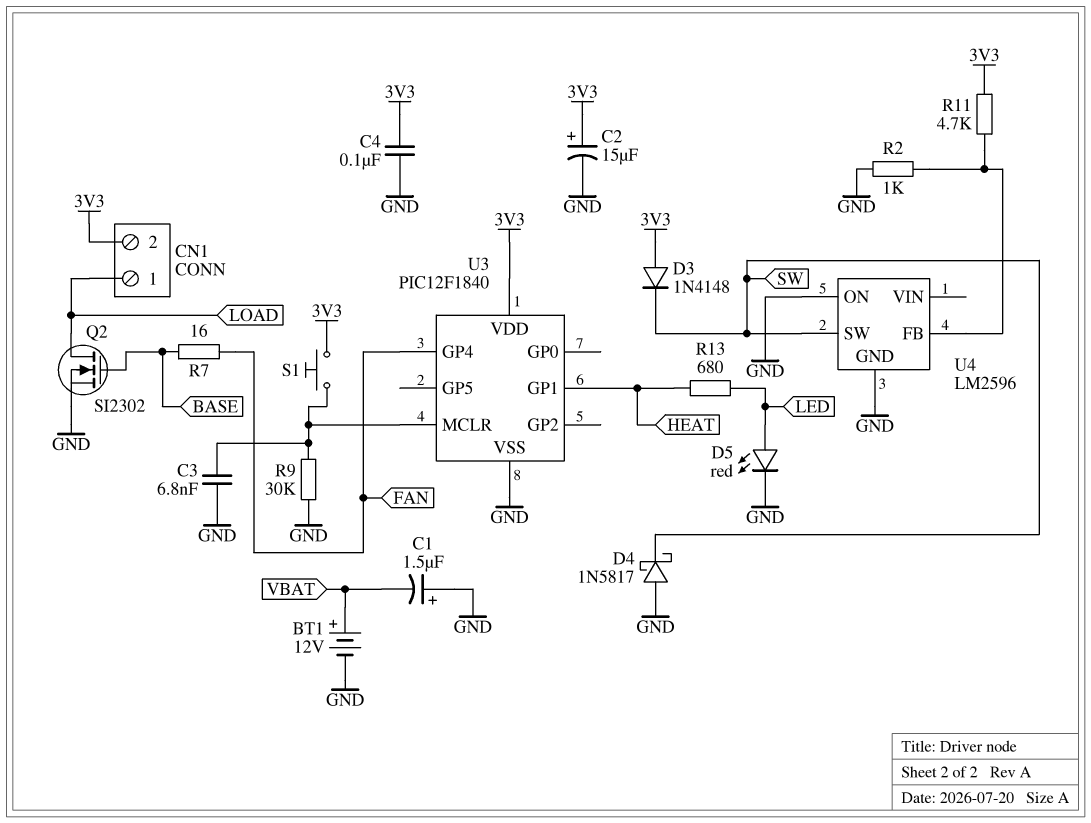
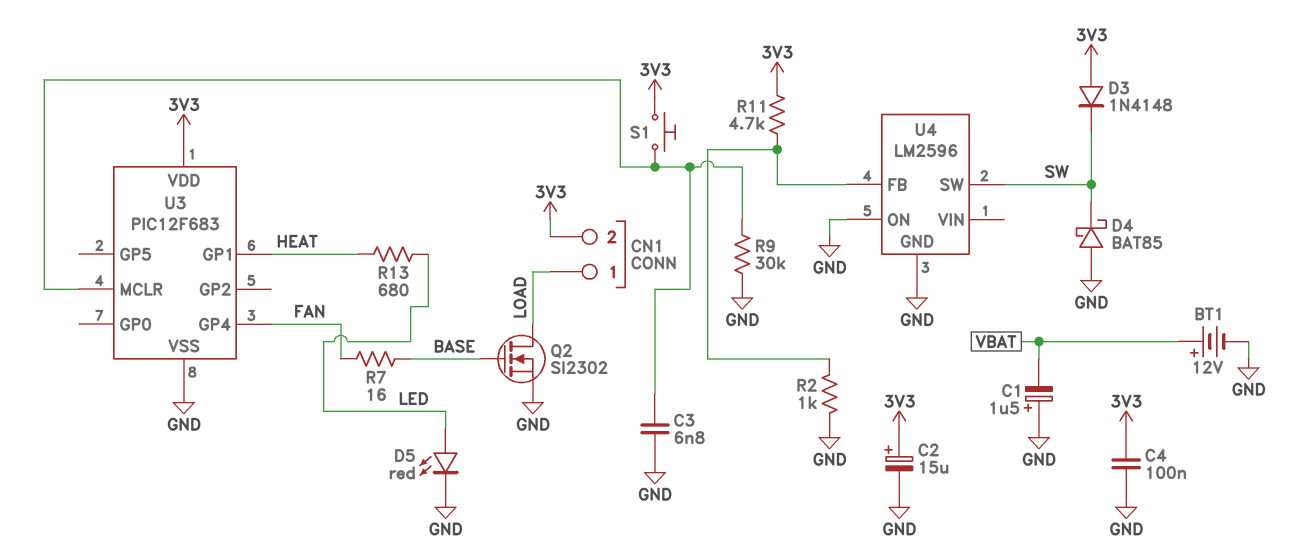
D4: schottky 1N5817 (A GND, K SW) -> schottky BAT85 (A GND, K SW)
U3: PIC12F1840 -> PIC12F683

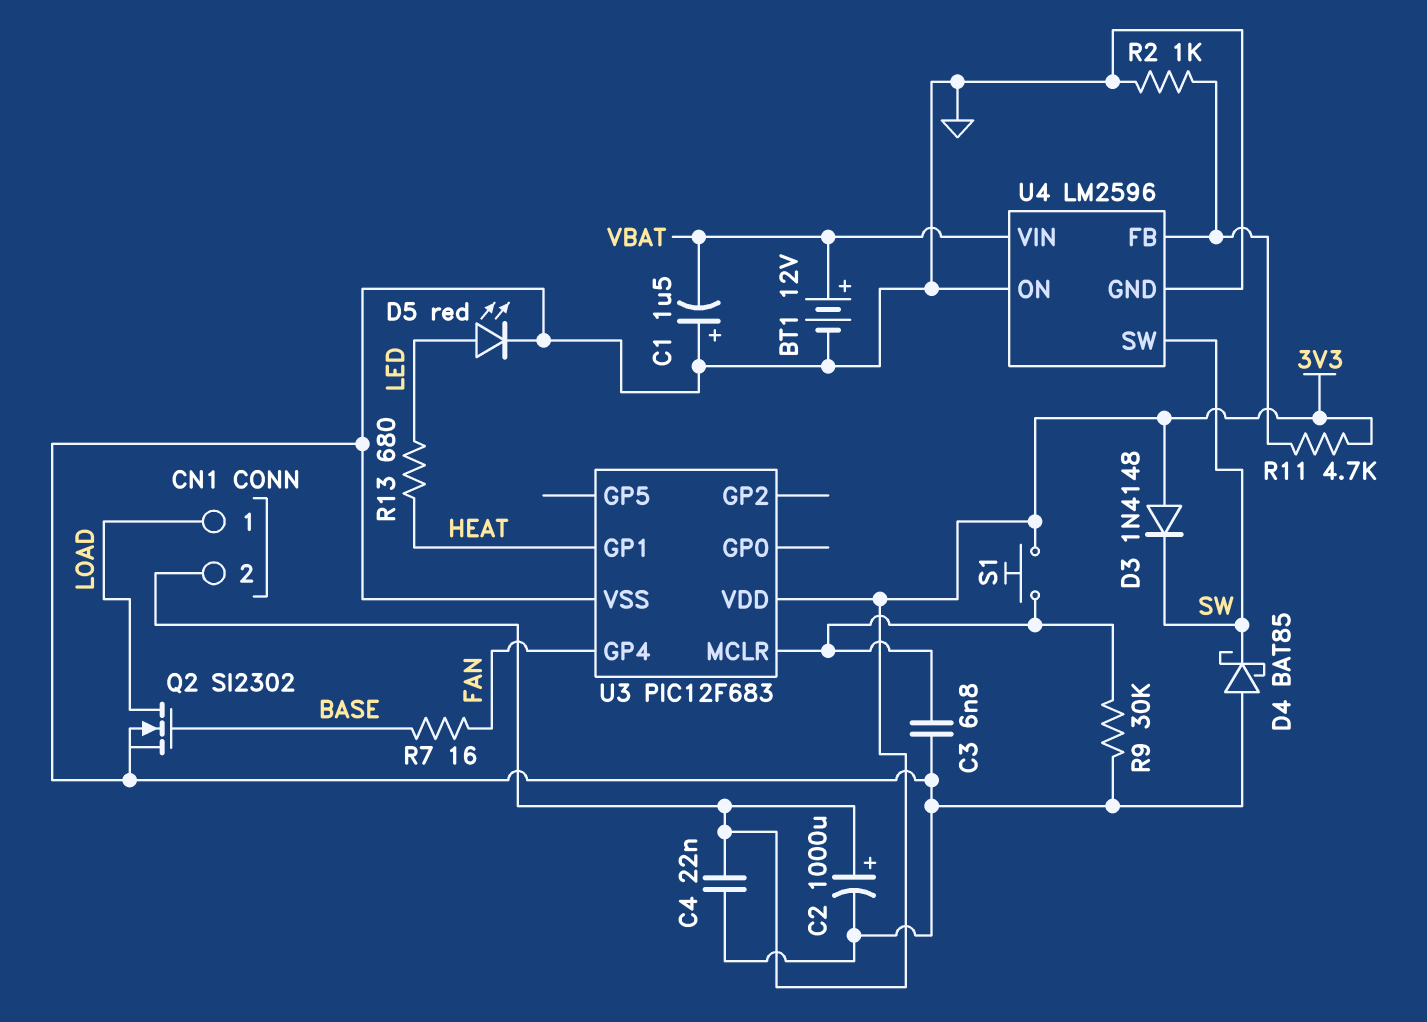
C2: 15uF (plus 3V3, minus GND) -> 1000uF (plus 3V3, minus GND)
C4: 100nF (3V3, GND) -> 22nF (3V3, GND)
U4 pin VIN: none -> VBAT

